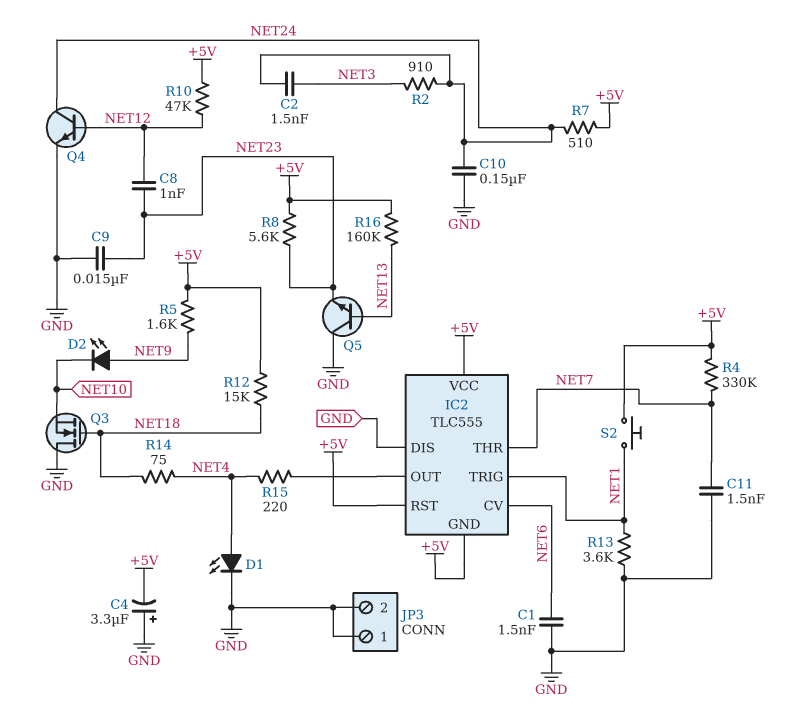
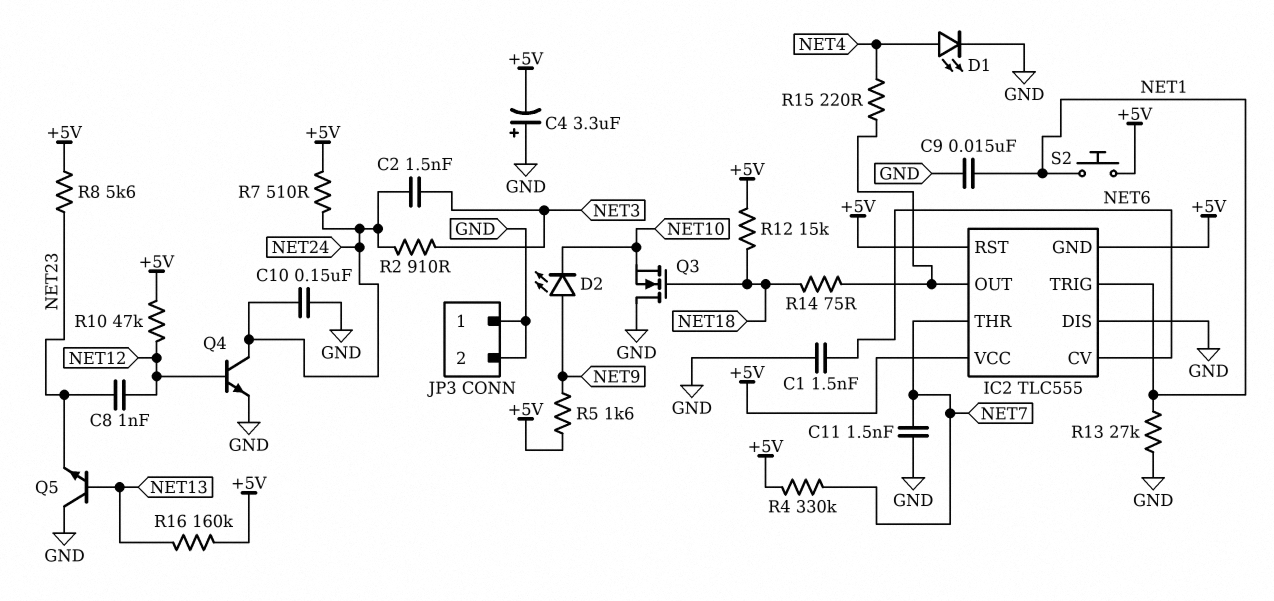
C9: 15nF (GND, NET23) -> 15nF (GND, NET1)
R13: 3.6k (GND, NET1) -> 27k (GND, NET1)
R14: 75 (NET4, NET18) -> 75 (IC2/OUT, NET18)

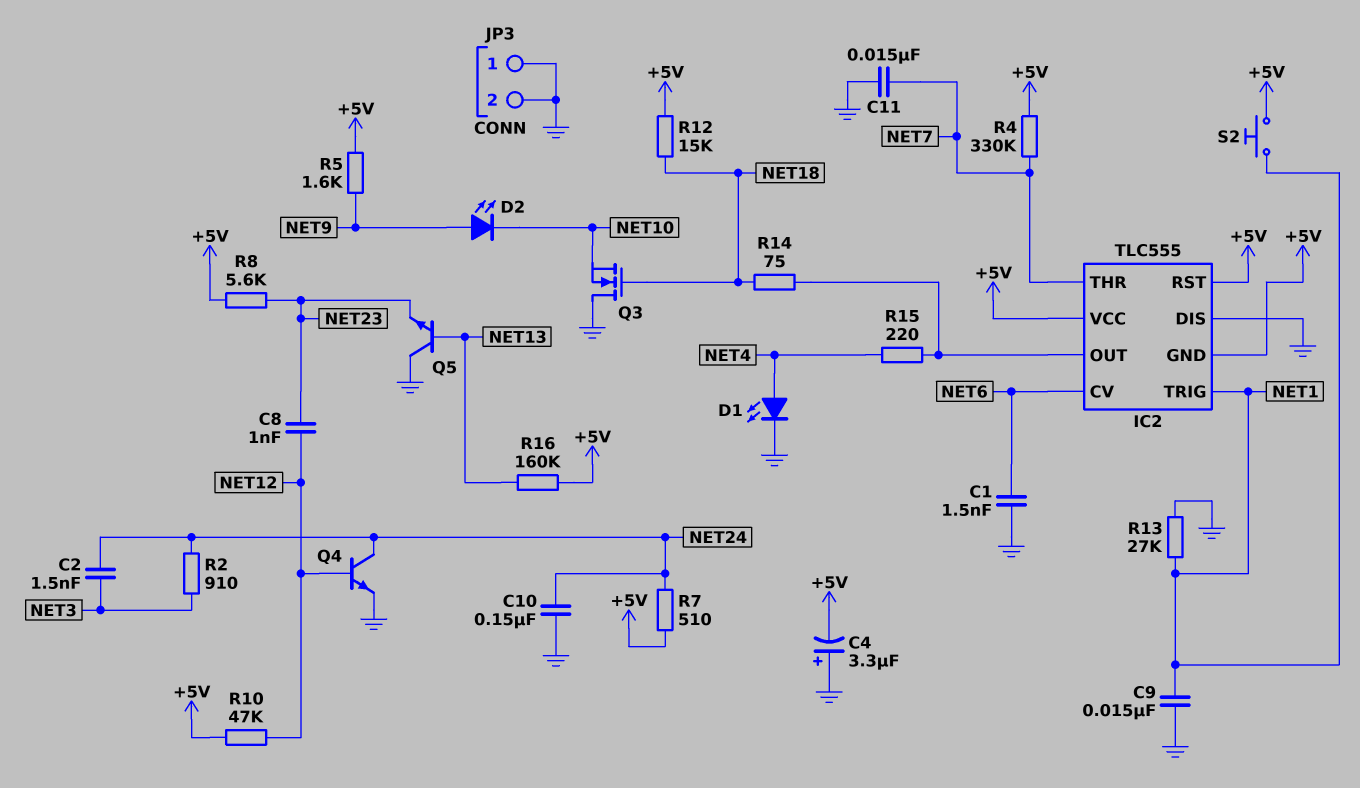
C11: 1.5nF (GND, NET7) -> 15nF (GND, NET7)

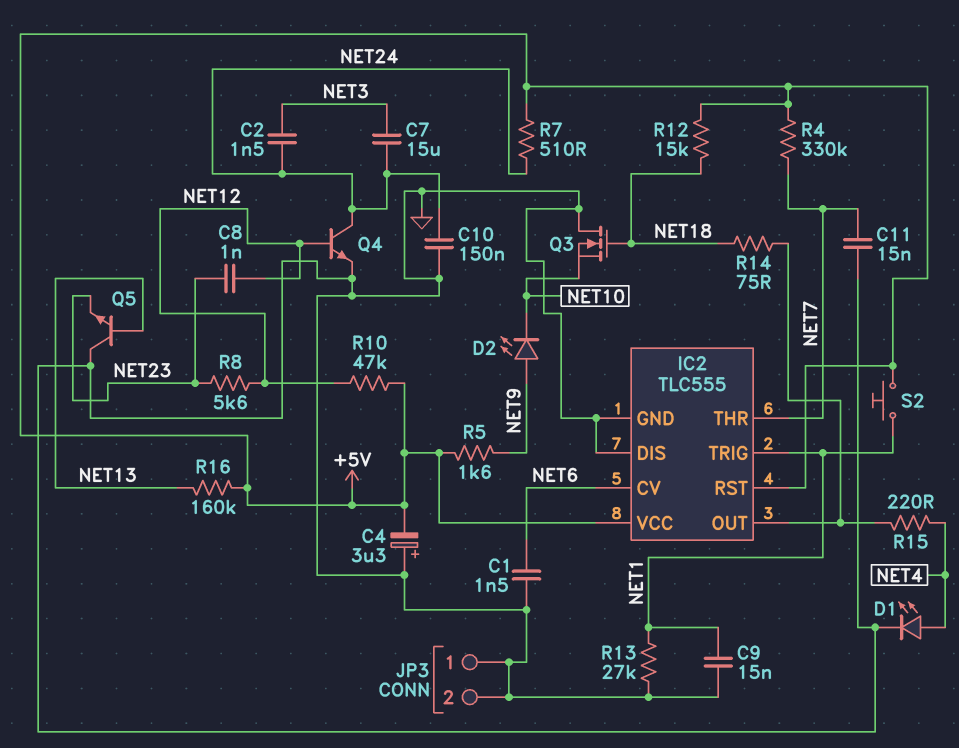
C7: none -> 15uF (NET3, NET24)
IC2 pin GND: +5V -> GND
R2: 910 (NET3, NET24) -> none
R8: 5.6k (+5V, NET23) -> 5.6k (NET12, NET23)

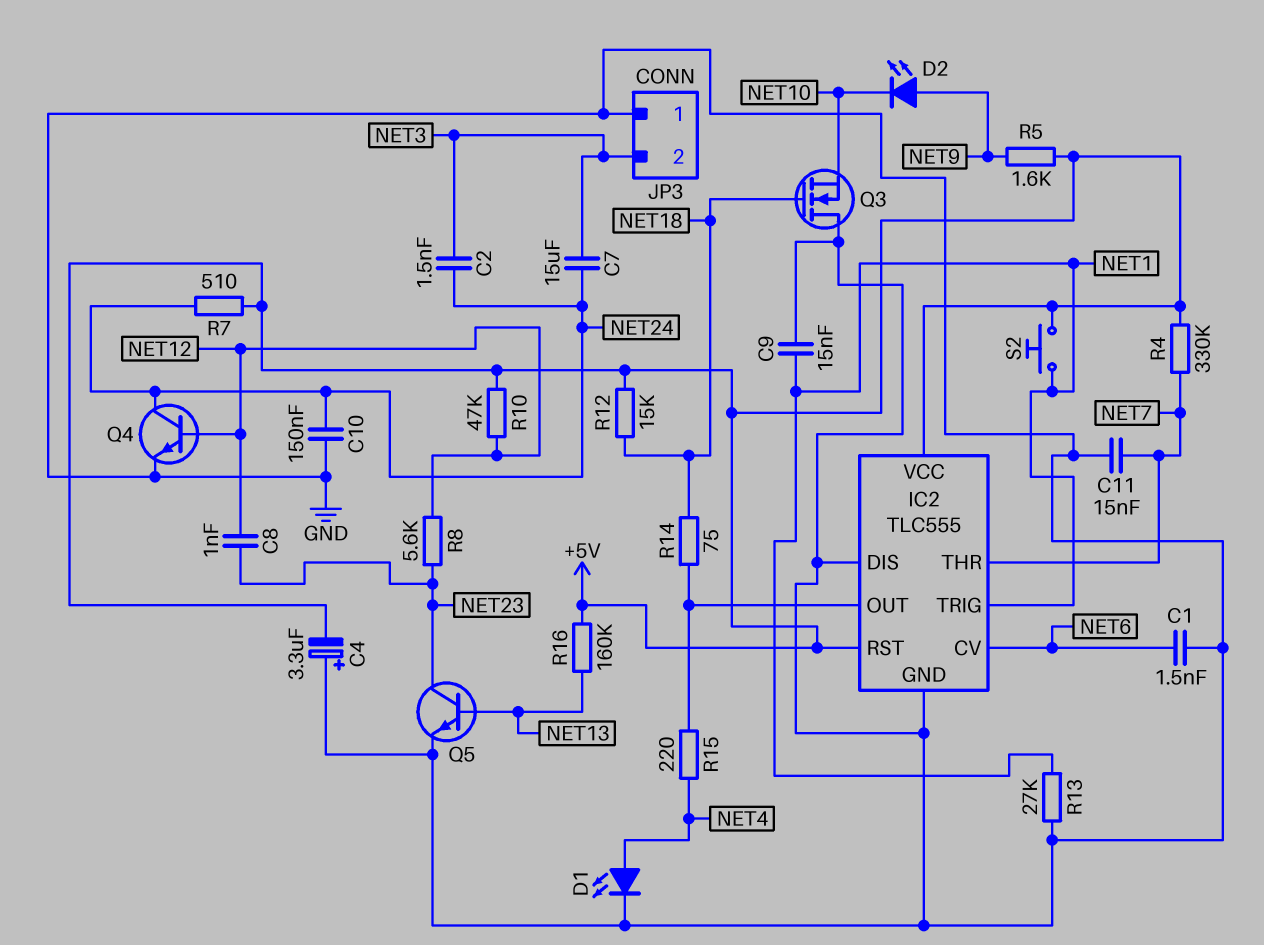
JP3 pin 2: GND -> NET3
Q5: NPN (B NET13, C GND, E NET23) -> NPN (B NET13, C NET23, E GND)

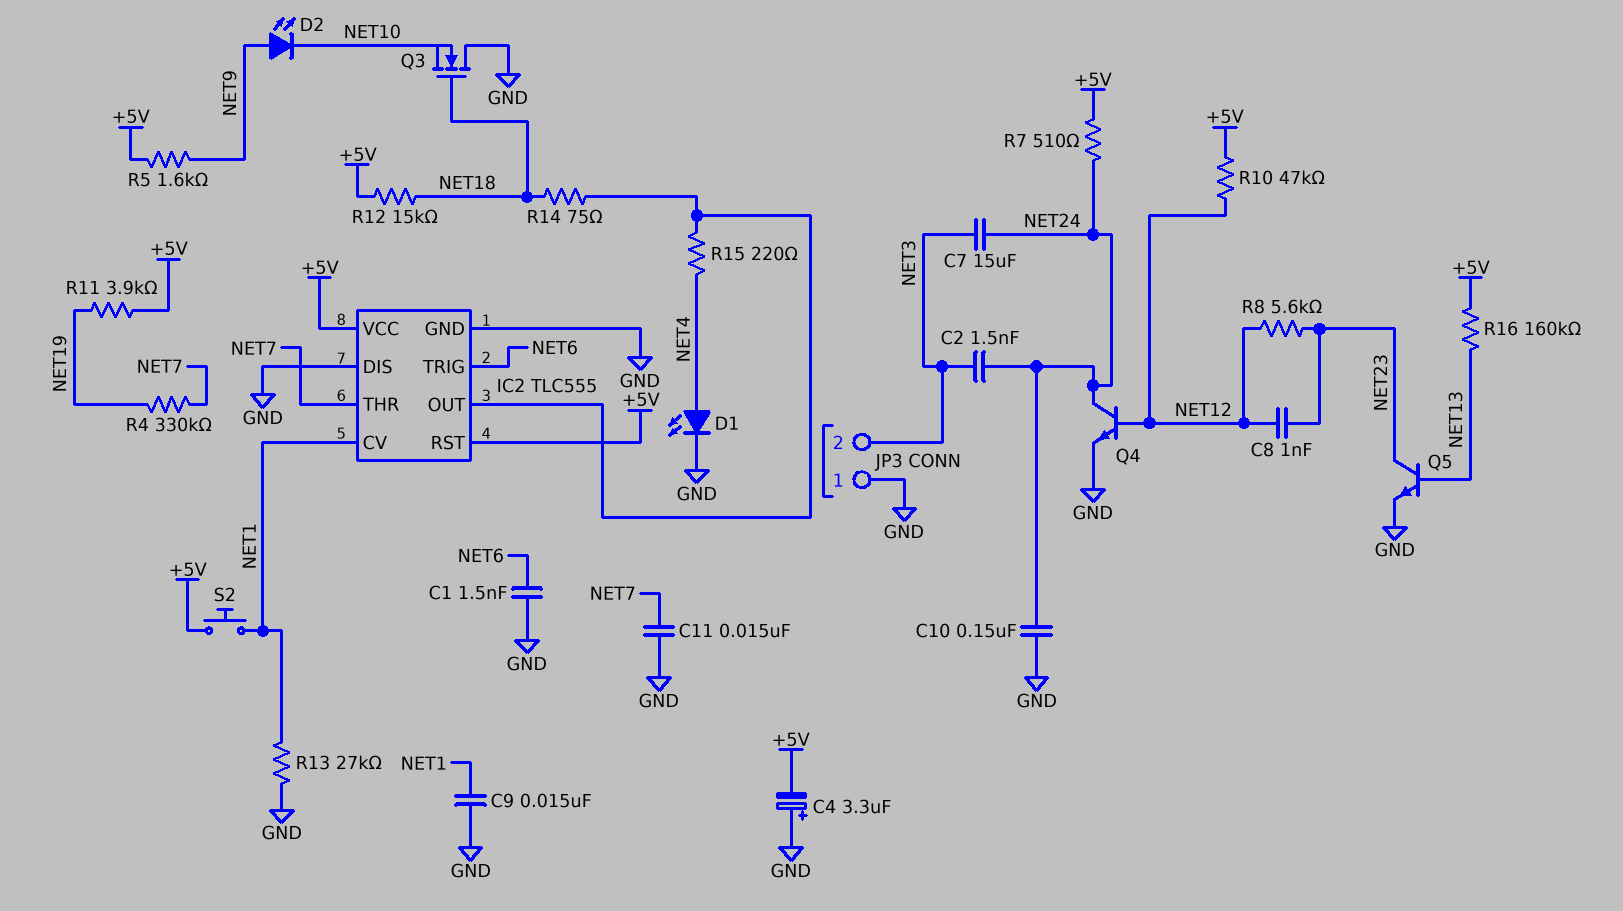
IC2 pin CV: NET6 -> NET1
IC2 pin TRIG: NET1 -> NET6
R4: 330k (+5V, NET7) -> 330k (NET7, NET19)
R11: none -> 3.9k (+5V, NET19)

